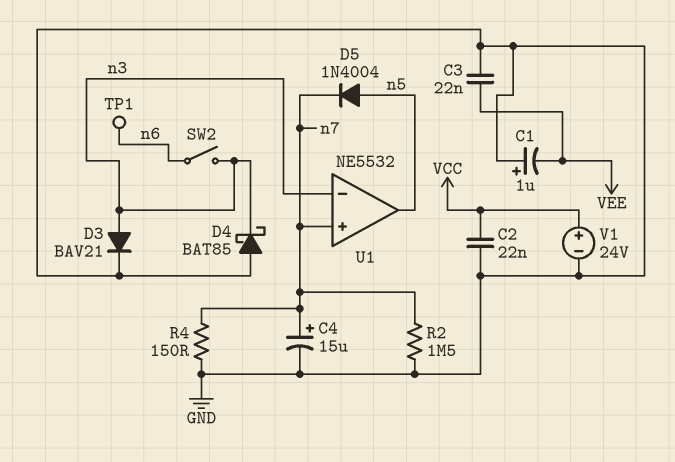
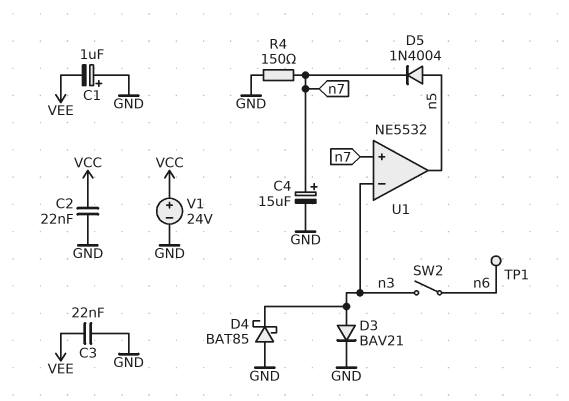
R2: 1.5M (GND, n7) -> none

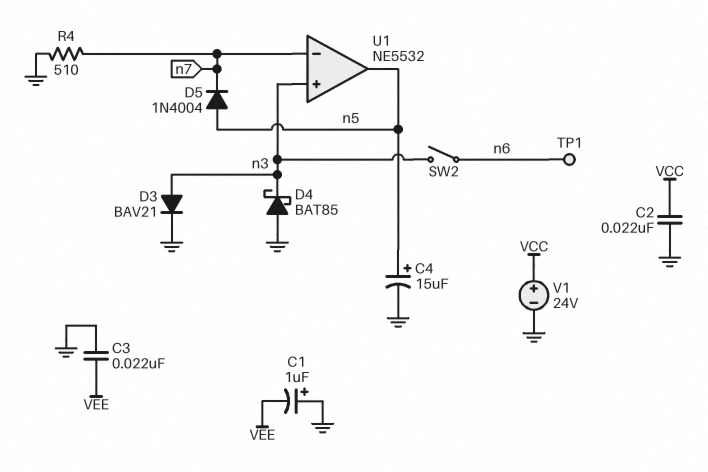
C4: 15uF (plus n7, minus GND) -> 15uF (plus n5, minus GND)
R4: 150 (GND, n7) -> 510 (GND, n7)
U1 pin in+: n7 -> n3
U1 pin in-: n3 -> n7

